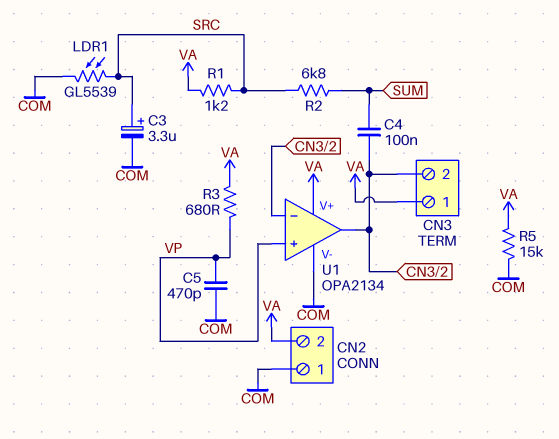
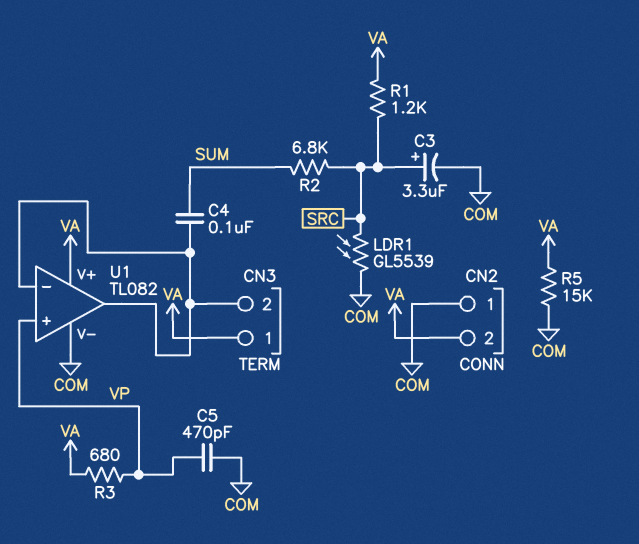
U1: OPA2134 -> TL082

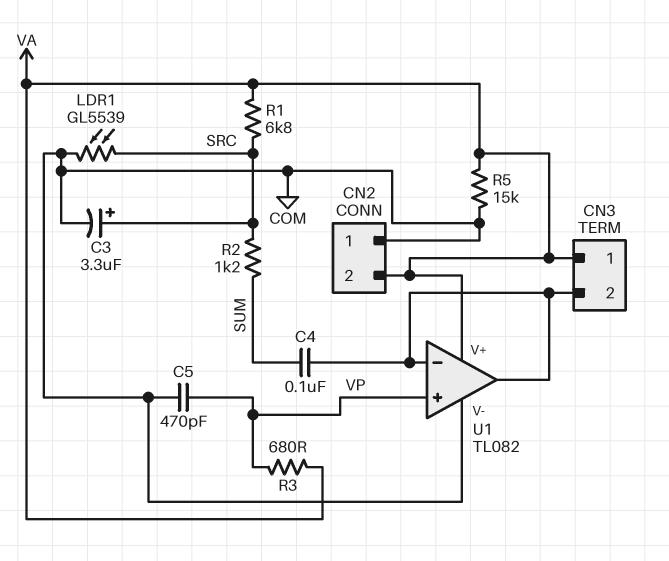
R1: 1.2k (SRC, VA) -> 6.8k (SRC, VA)
R2: 6.8k (SRC, SUM) -> 1.2k (SRC, SUM)

